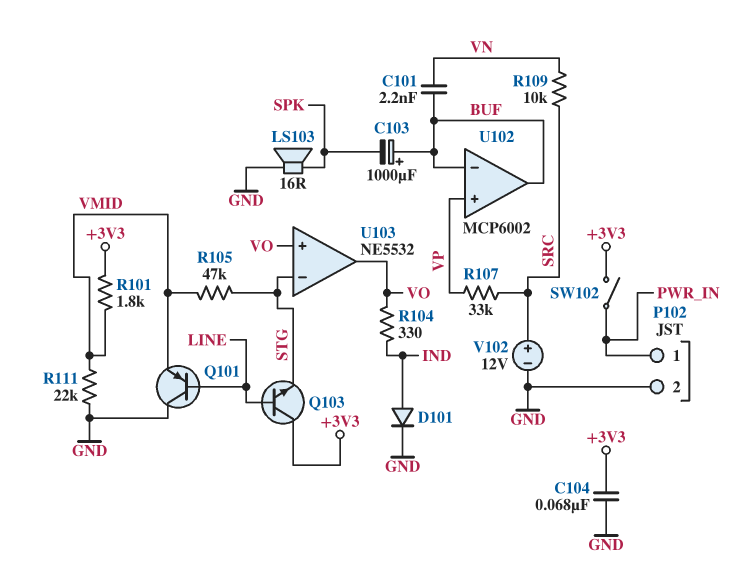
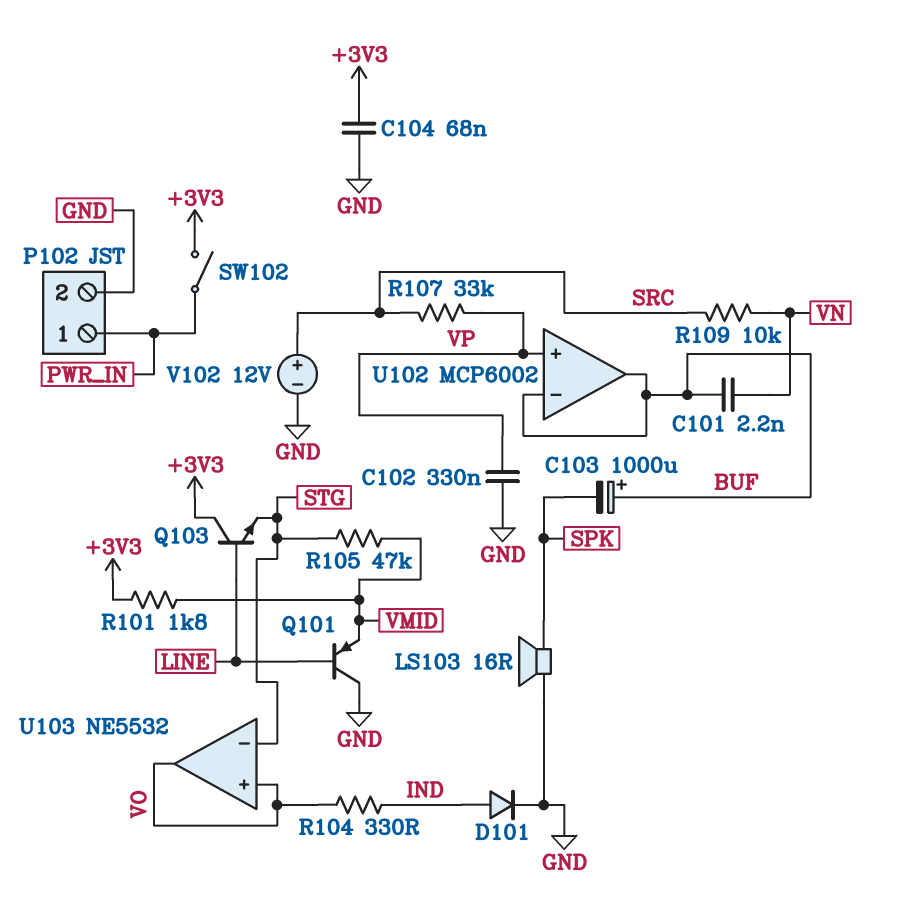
C102: none -> 330nF (GND, VP)
R111: 22k (GND, VMID) -> none

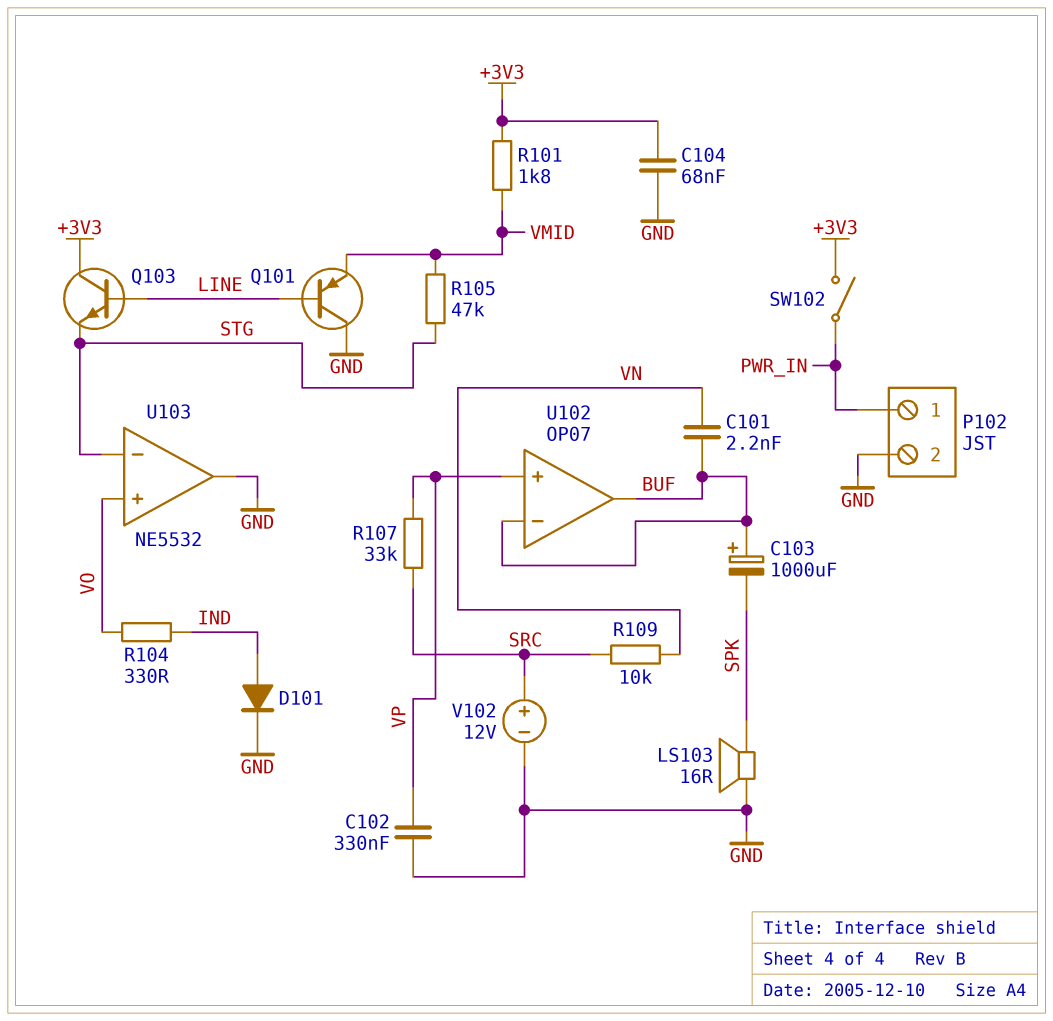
U102: MCP6002 -> OP07
U103 pin out: VO -> GND

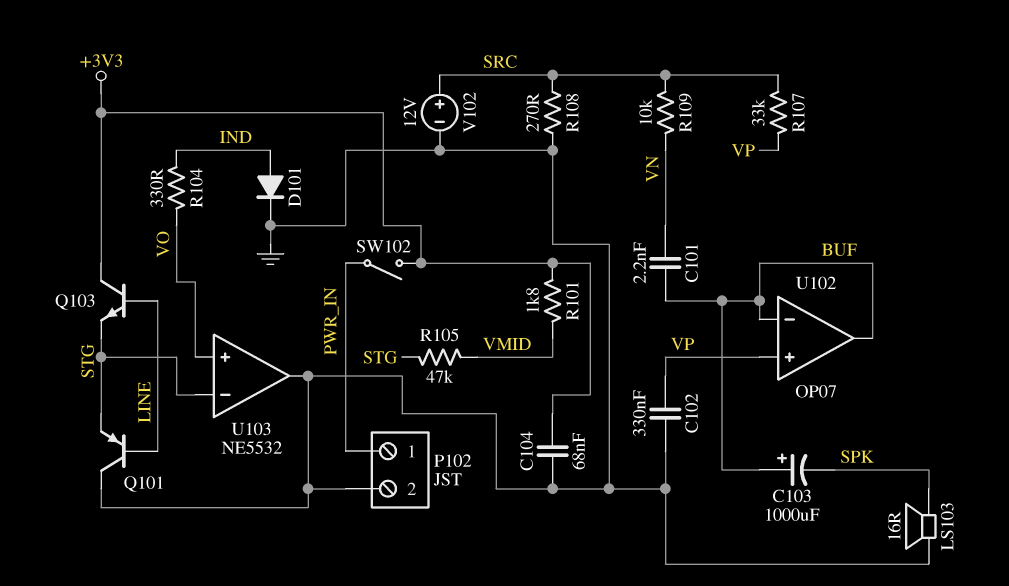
Q101: PNP (B LINE, C GND, E VMID) -> PNP (B LINE, C GND, E STG)
R108: none -> 270 (GND, SRC)

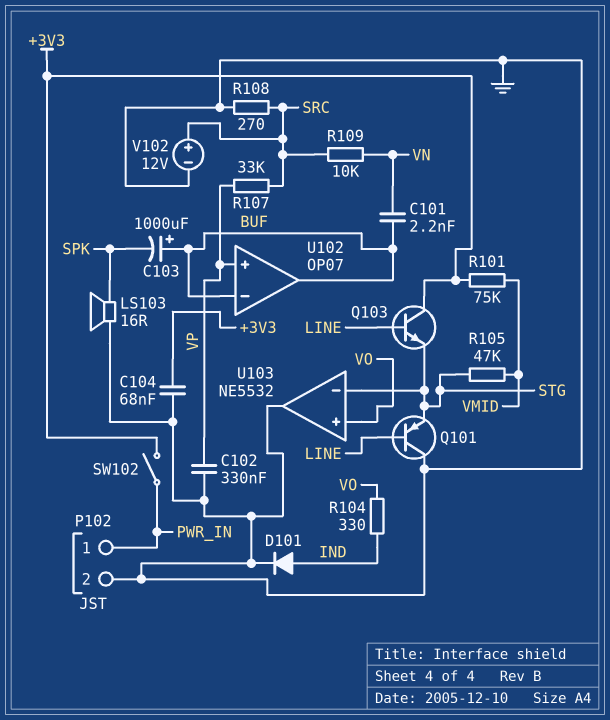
R101: 1.8k (+3V3, VMID) -> 75k (+3V3, VMID)

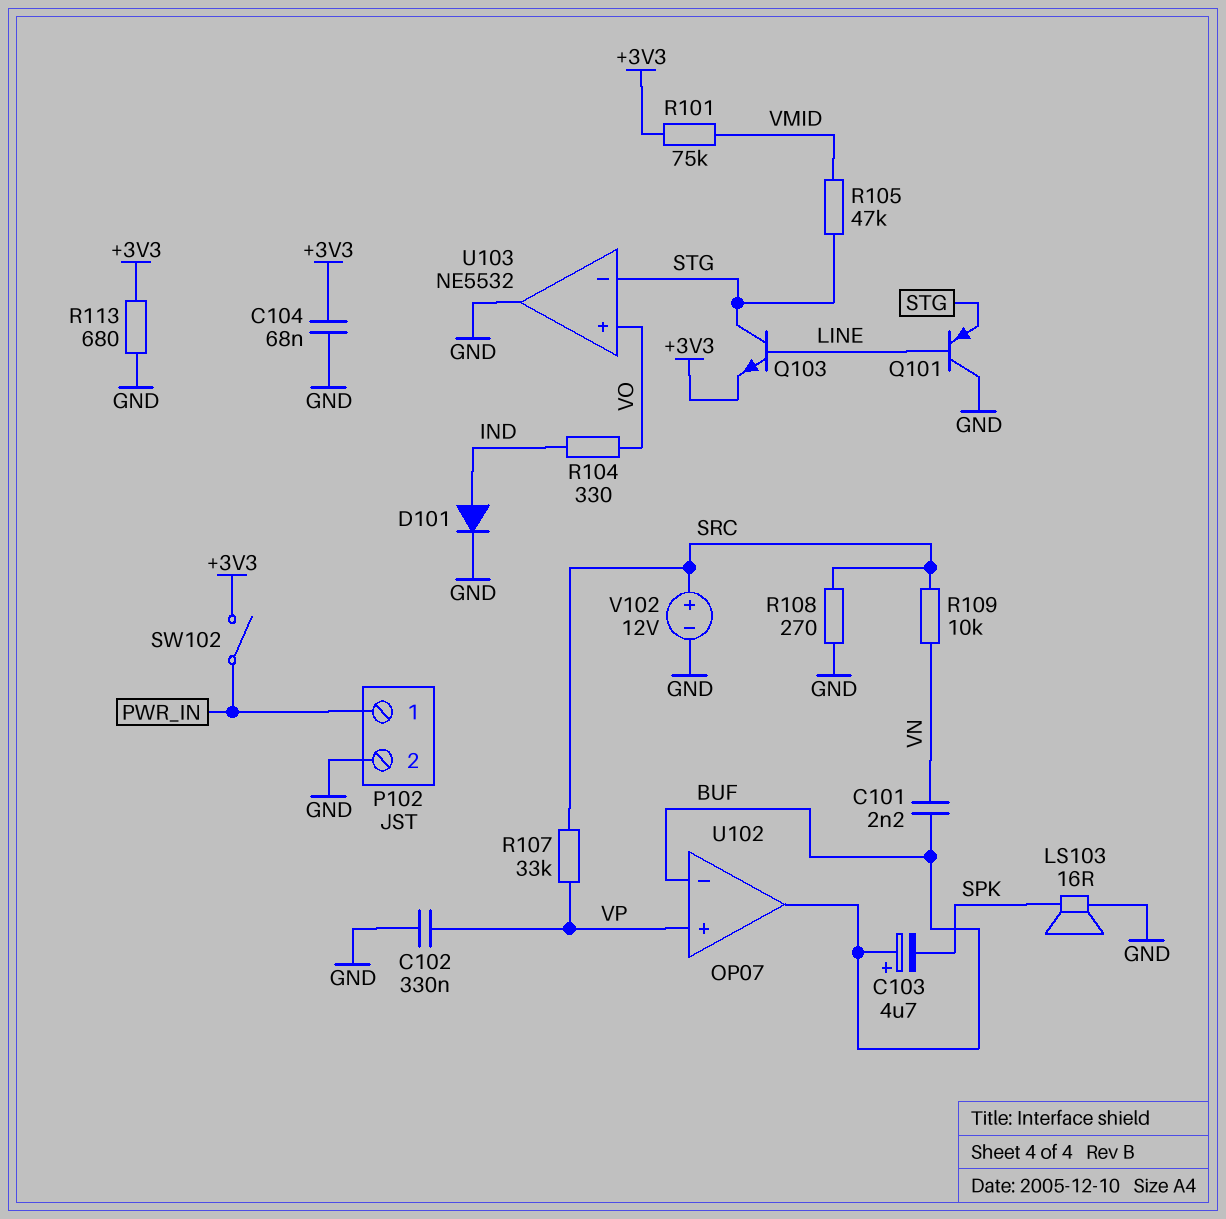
C103: 1000uF (plus BUF, minus SPK) -> 4.7uF (plus BUF, minus SPK)
Q103: NPN (B LINE, C +3V3, E STG) -> NPN (B LINE, C STG, E +3V3)
R113: none -> 680 (+3V3, GND)

